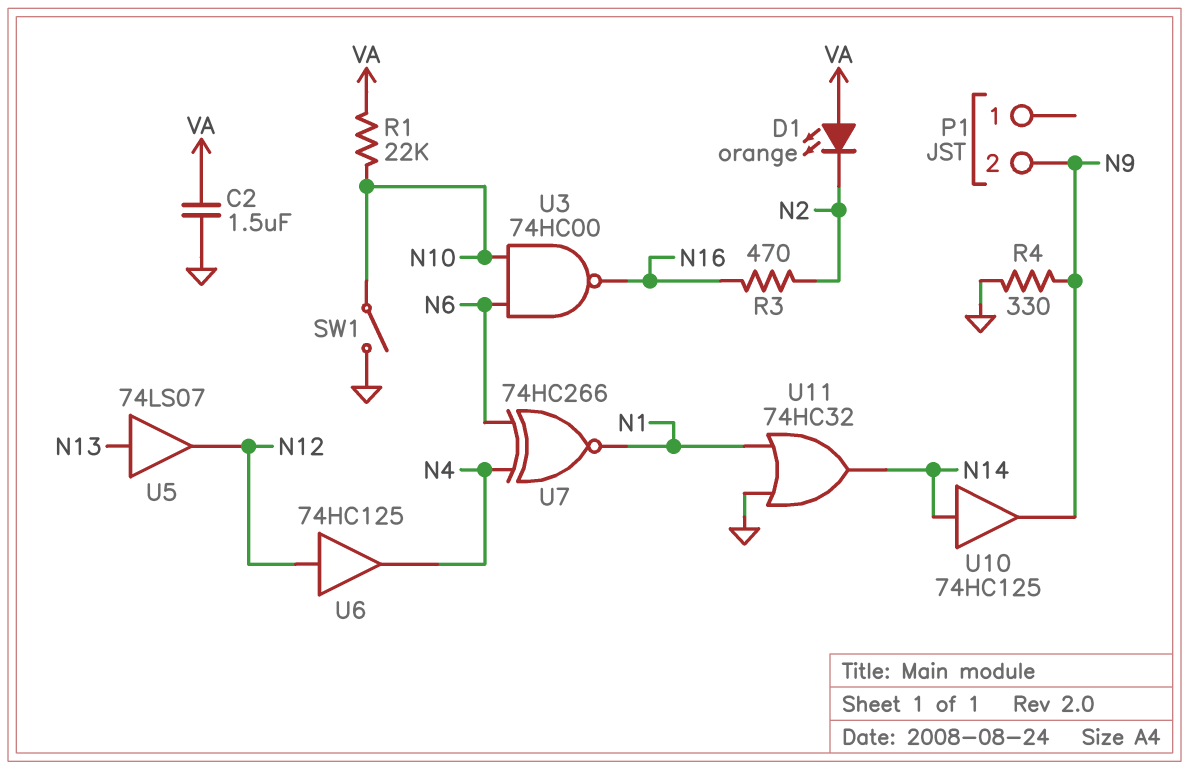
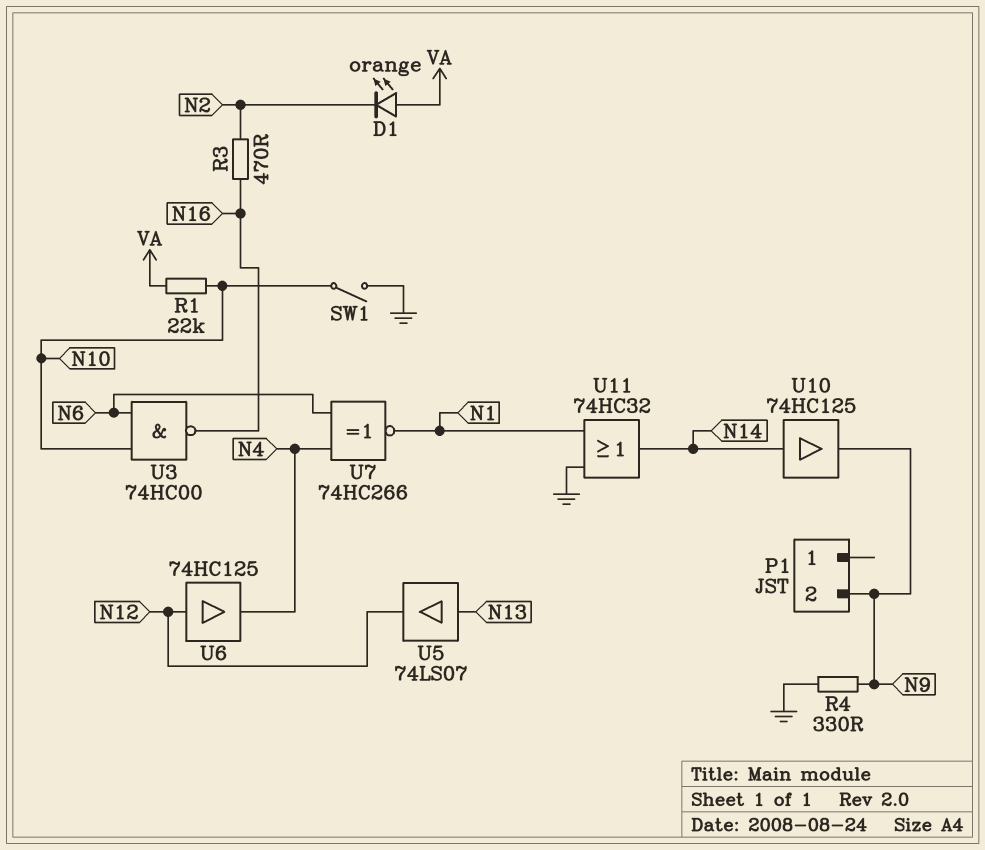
C2: 1.5uF (GND, VA) -> none

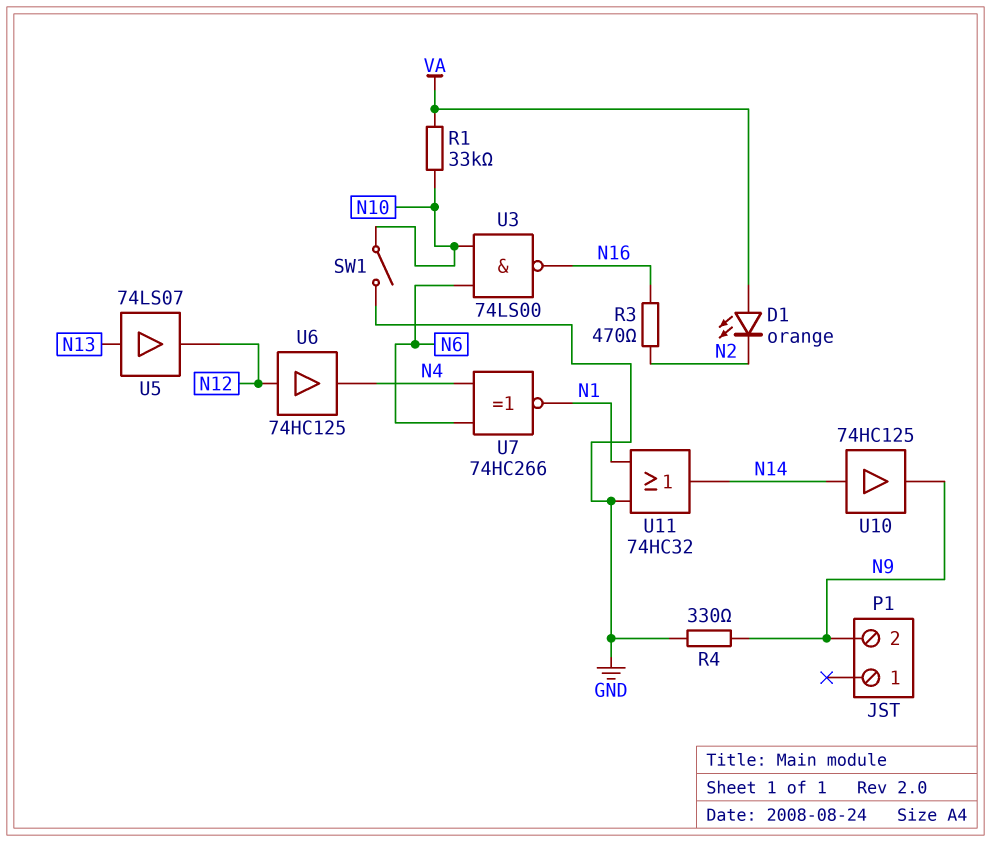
R1: 22k (N10, VA) -> 33k (N10, VA)
U3: NAND 74HC00 (in N6, in N10, out N16) -> NAND 74LS00 (in N6, in N10, out N16)

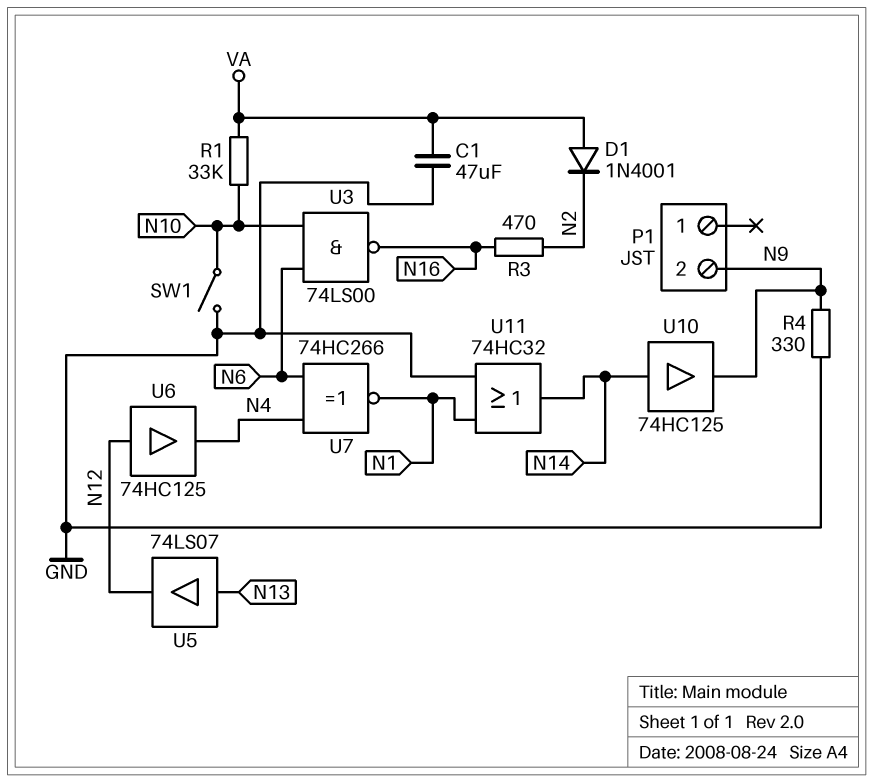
C1: none -> 47uF (GND, VA)
D1: LED orange (A VA, K N2) -> diode 1N4001 (A VA, K N2)

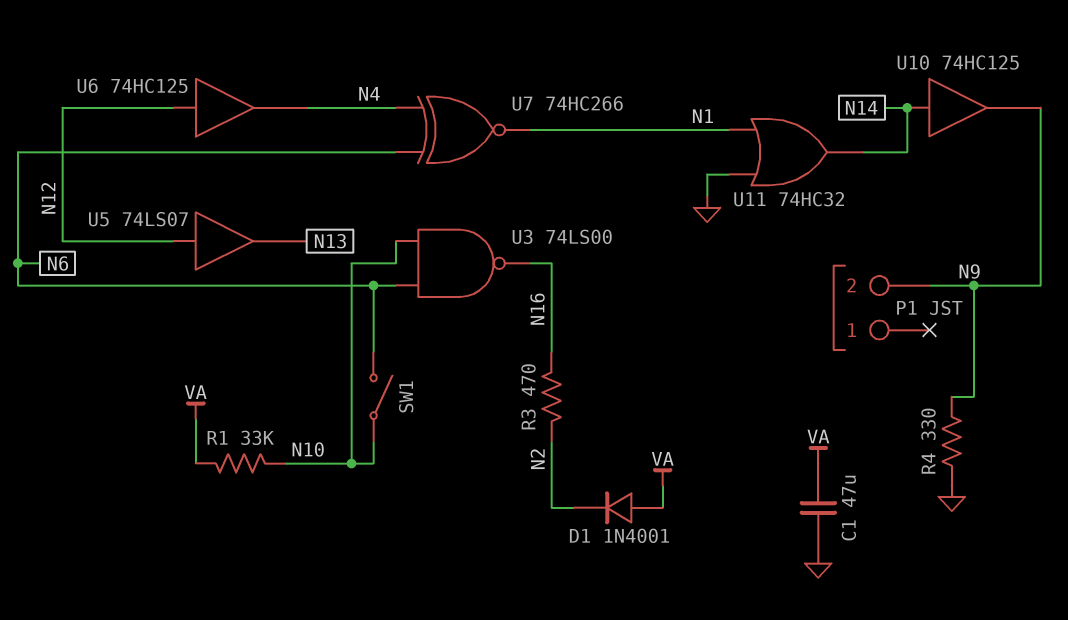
SW1: switch (GND, N10) -> switch (N6, N10)
U5: buffer 74LS07 (in N13, out N12) -> buffer 74LS07 (in N12, out N13)

